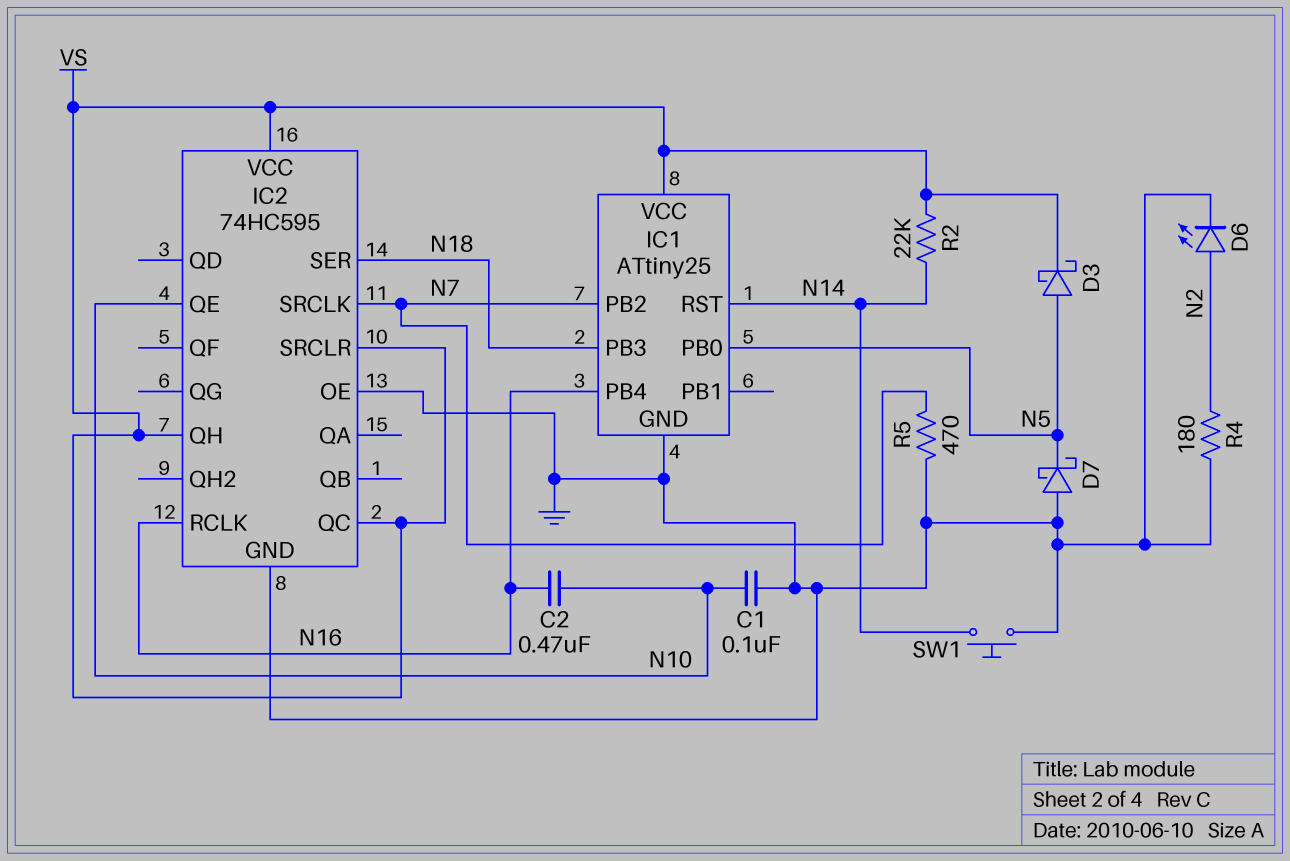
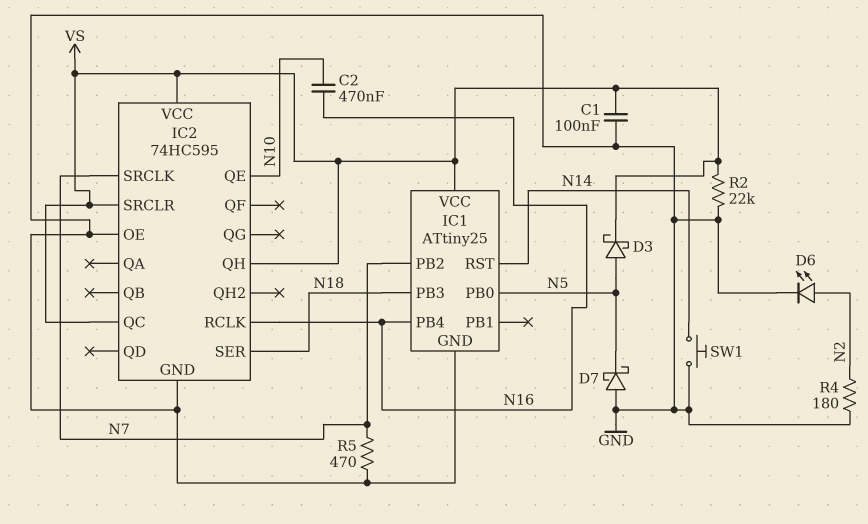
C1: 100nF (GND, N10) -> 100nF (GND, VS)
R2: 22k (N14, VS) -> 22k (GND, VS)

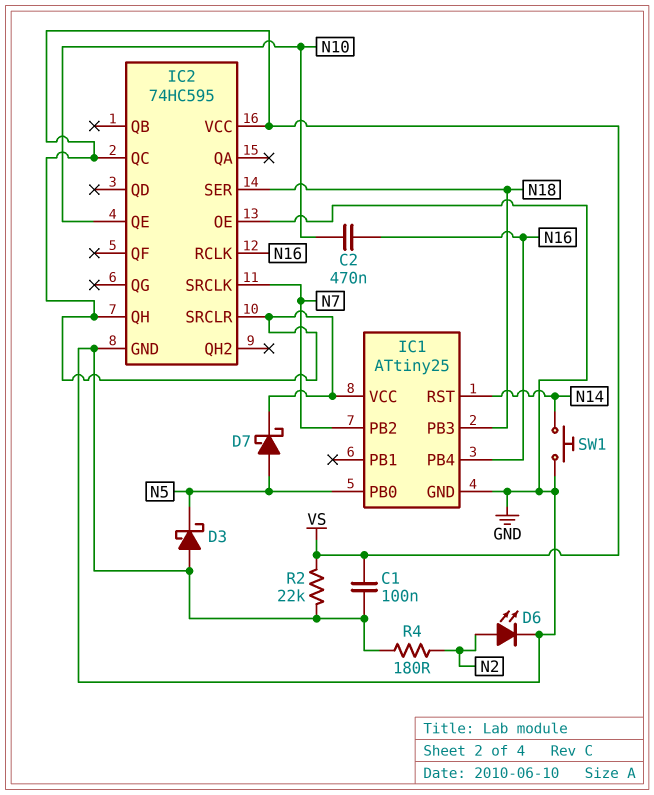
D3: schottky (A N5, K VS) -> schottky (A GND, K N5)
D7: schottky (A GND, K N5) -> schottky (A N5, K VS)
R5: 470 (GND, N7) -> none

